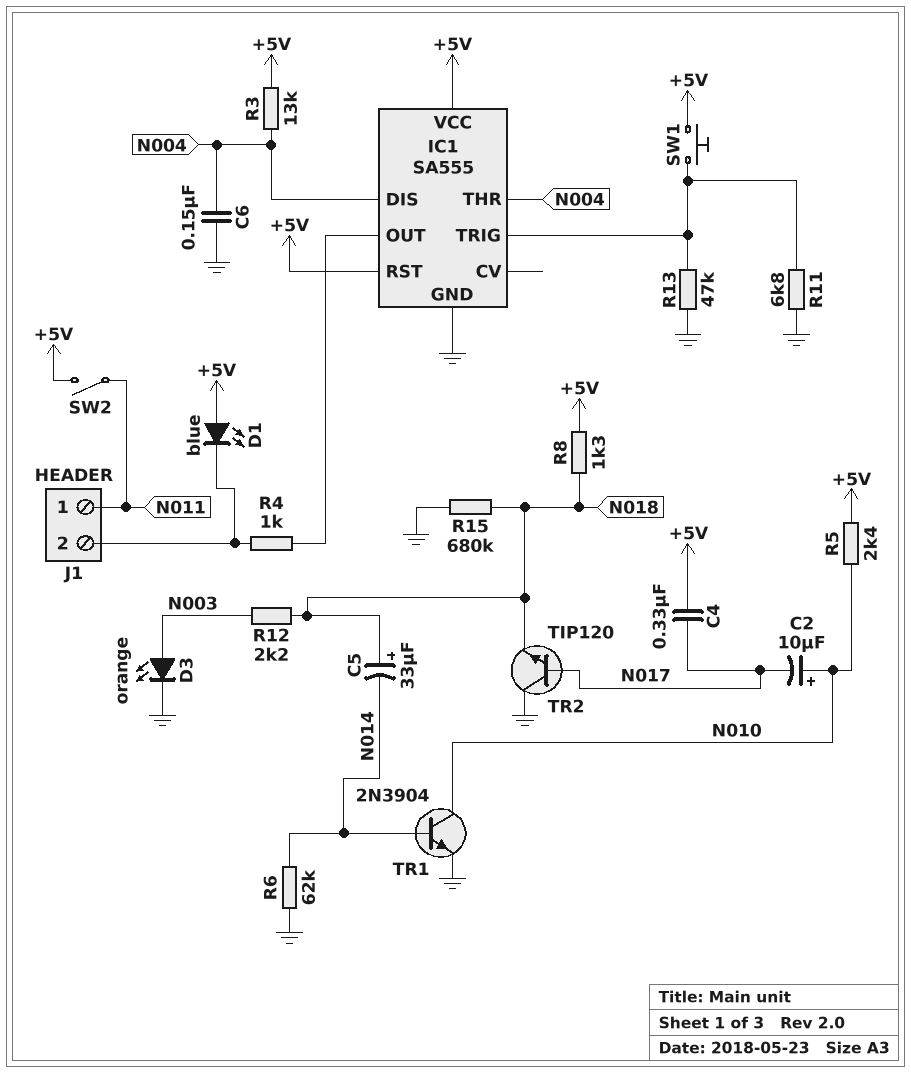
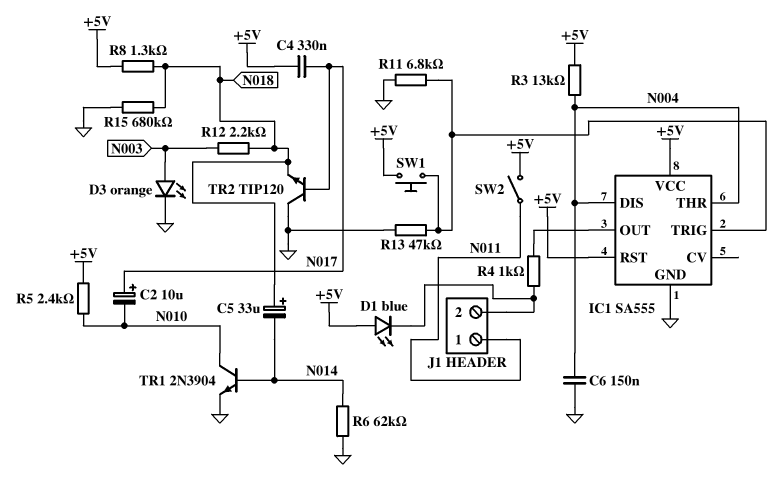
C2: 10uF (plus N010, minus N017) -> 10uF (plus N017, minus N010)

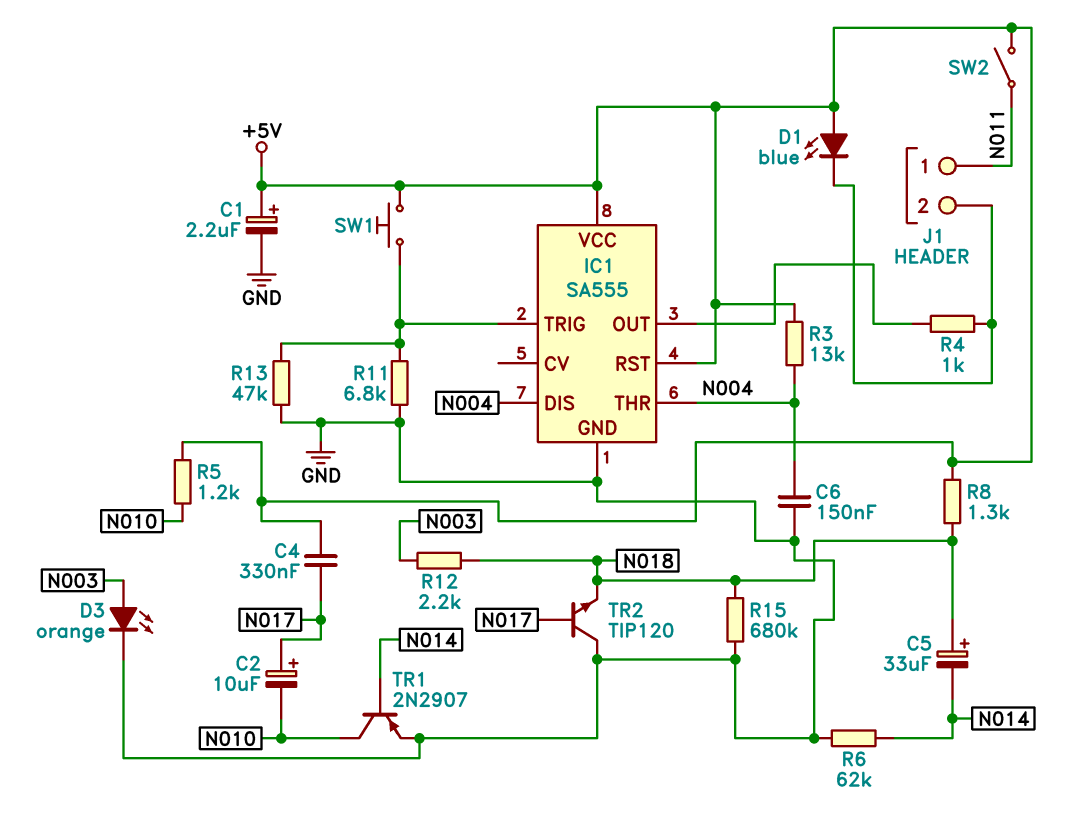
C1: none -> 2.2uF (plus +5V, minus GND)
R5: 2.4k (+5V, N010) -> 1.2k (+5V, N010)
TR1: NPN 2N3904 (B N014, C N010, E GND) -> PNP 2N2907 (B N014, C N010, E GND)

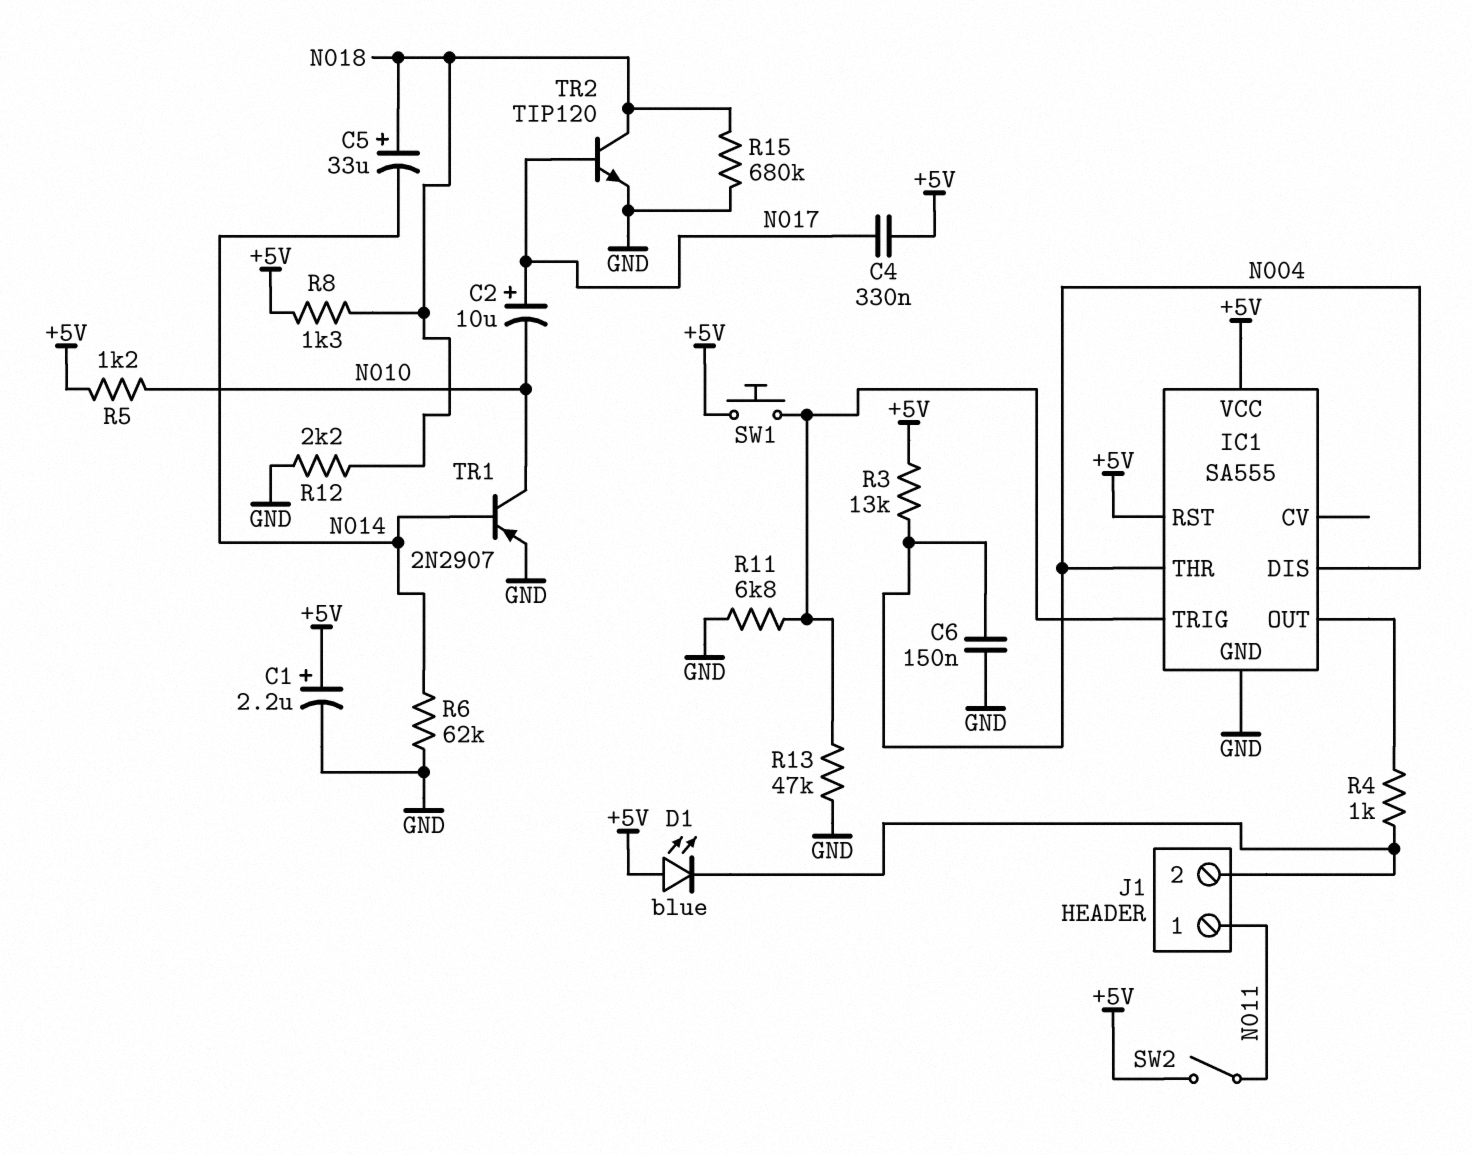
D3: LED orange (A N003, K GND) -> none
R12: 2.2k (N003, N018) -> 2.2k (GND, N018)
TR2: NPN TIP120 (B N017, C GND, E N018) -> NPN TIP120 (B N017, C N018, E GND)

